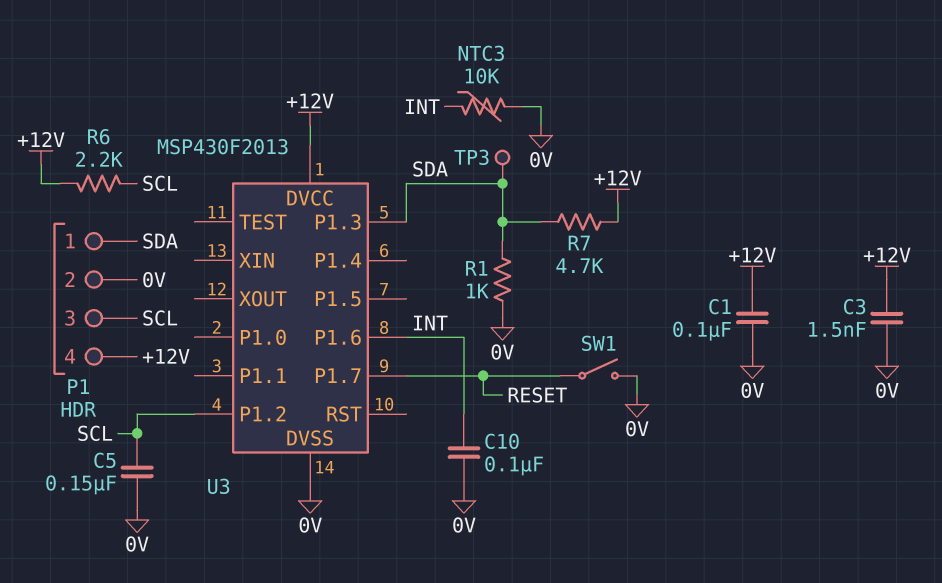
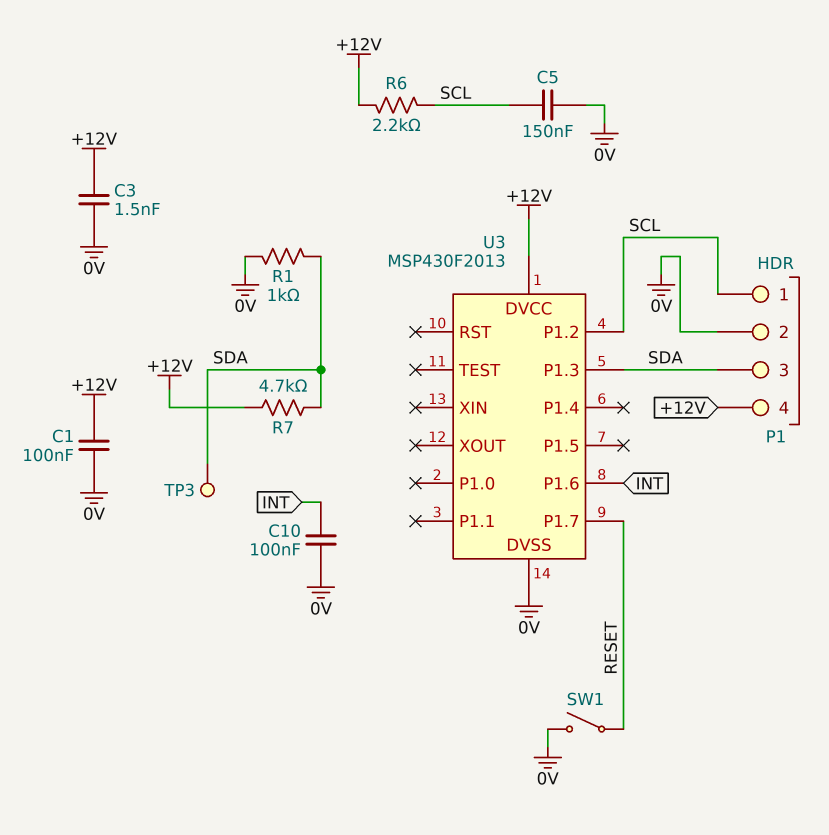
NTC3: 10k (0V, INT) -> none
P1 pin 1: SDA -> SCL
P1 pin 3: SCL -> SDA

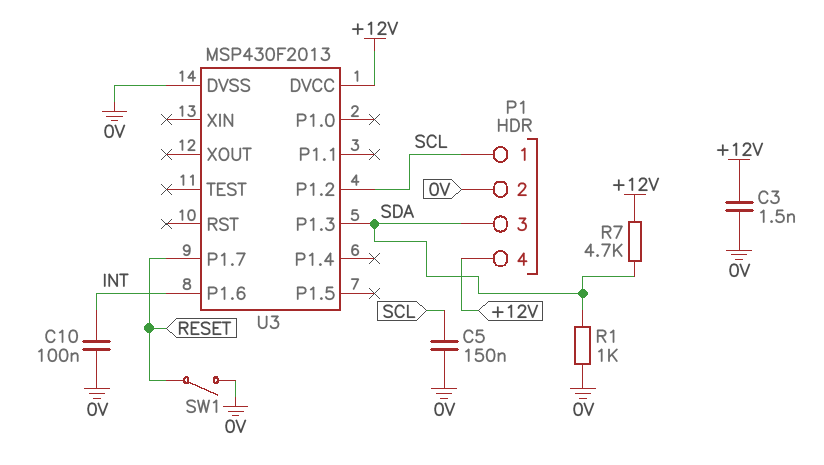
C1: 100nF (+12V, 0V) -> none
R6: 2.2k (+12V, SCL) -> none
TP3: test point (SDA) -> none

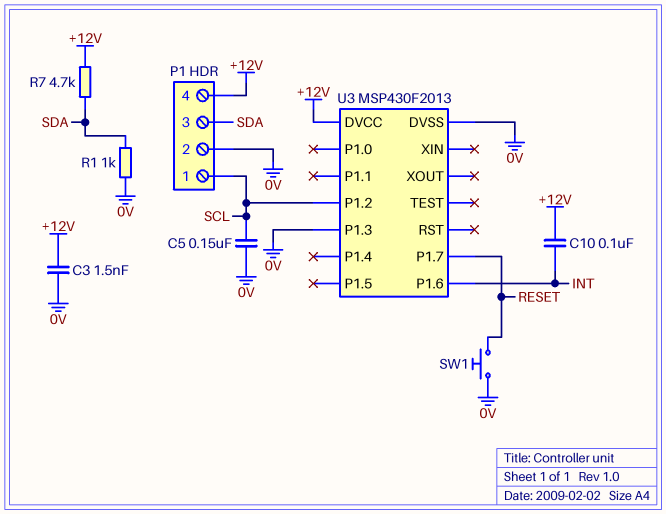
C10: 100nF (0V, INT) -> 100nF (+12V, INT)
SW1: switch (0V, RESET) -> button (0V, RESET)
U3 pin P1.3: SDA -> 0V

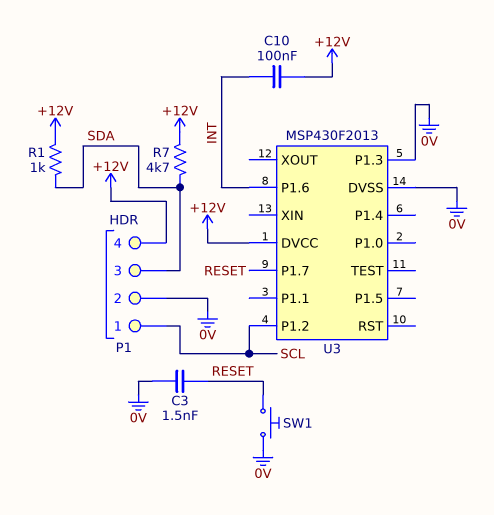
C3: 1.5nF (+12V, 0V) -> 1.5nF (0V, RESET)
C5: 150nF (0V, SCL) -> none
R1: 1k (0V, SDA) -> 1k (+12V, SDA)

